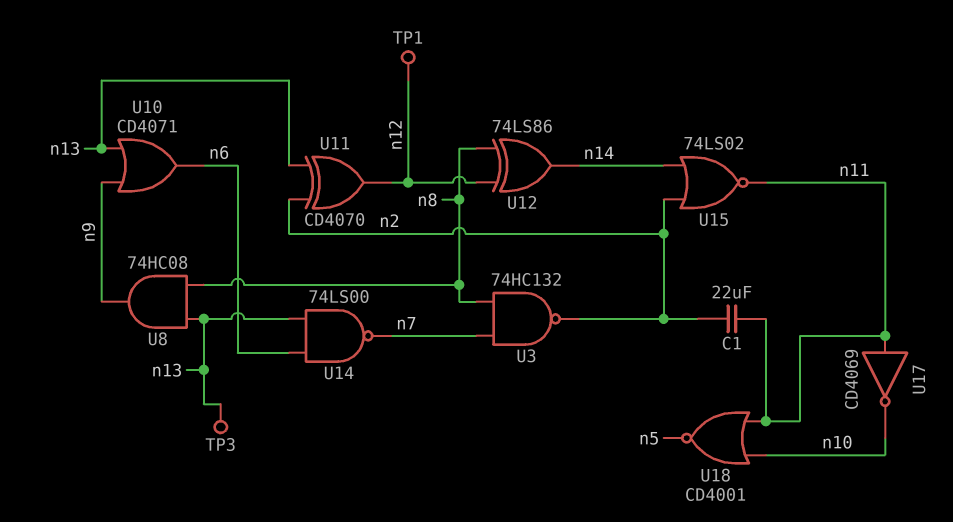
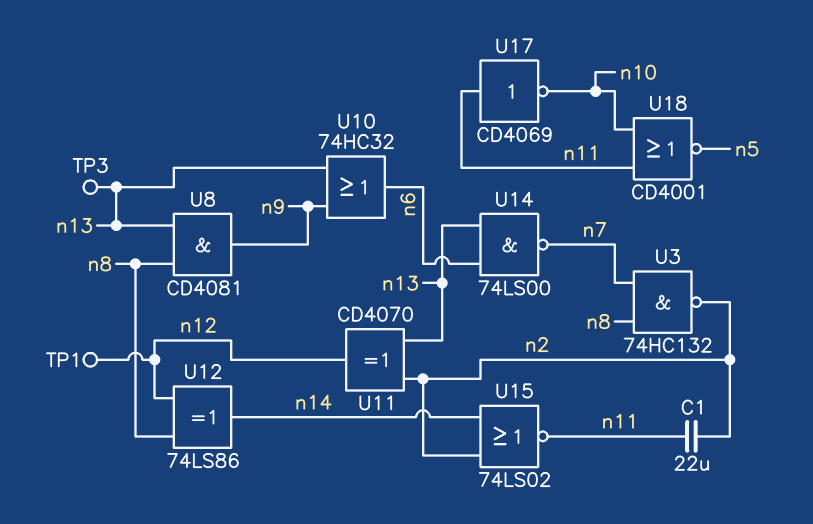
U8: AND 74HC08 (in n8, in n13, out n9) -> AND CD4081 (in n8, in n13, out n9)
U10: OR CD4071 (in n9, in n13, out n6) -> OR 74HC32 (in n9, in n13, out n6)

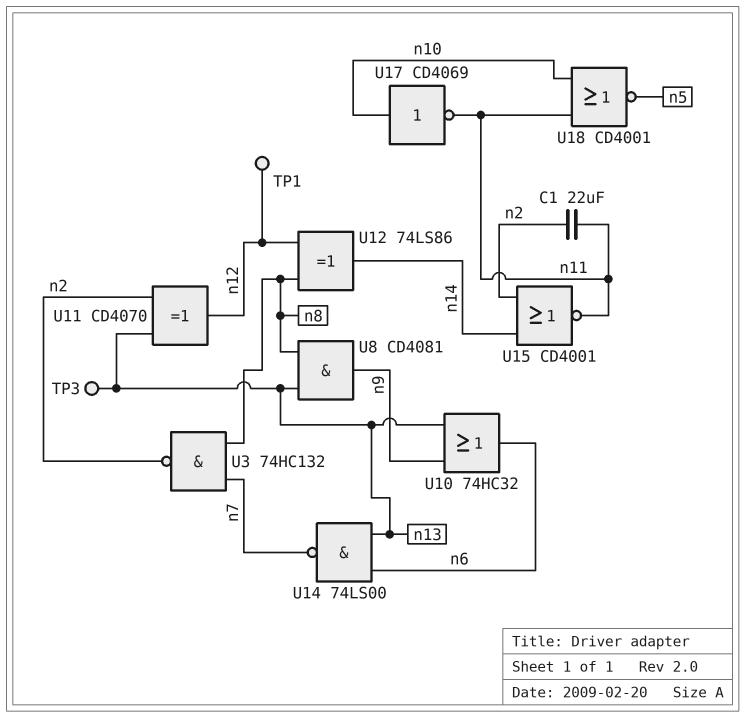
U15: NOR 74LS02 (in n2, in n14, out n11) -> NOR CD4001 (in n2, in n14, out n11)
U17: NOT CD4069 (in n11, out n10) -> NOT CD4069 (in n10, out n11)

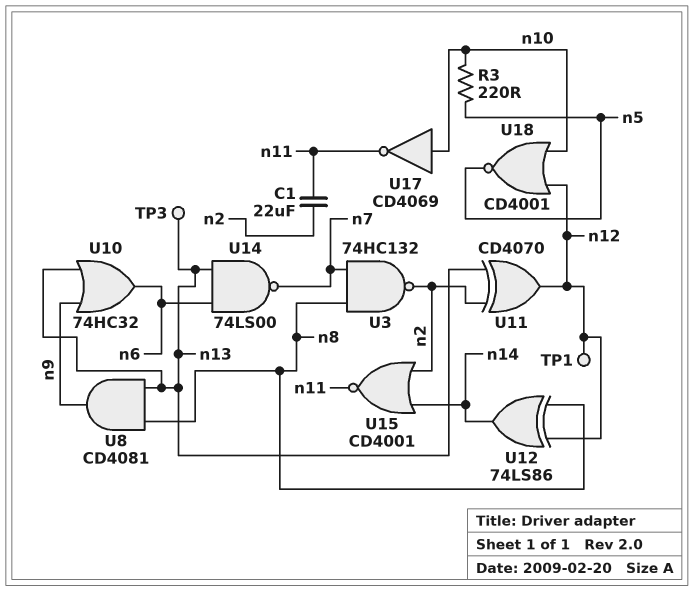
R3: none -> 220 (n5, n10)
U18: NOR CD4001 (in n10, in n11, out n5) -> NOR CD4001 (in n10, in n12, out n5)

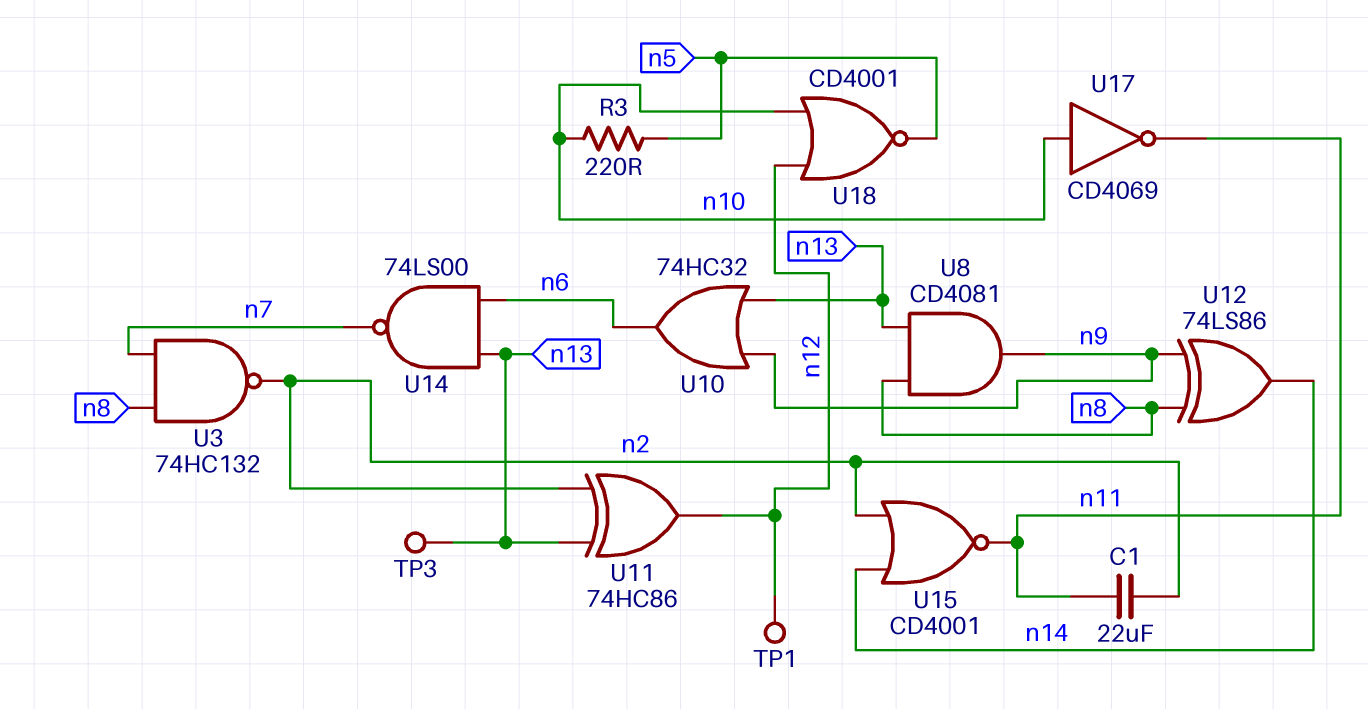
U11: XOR CD4070 (in n2, in n13, out n12) -> XOR 74HC86 (in n2, in n13, out n12)
U12: XOR 74LS86 (in n8, in n12, out n14) -> XOR 74LS86 (in n8, in n9, out n14)

